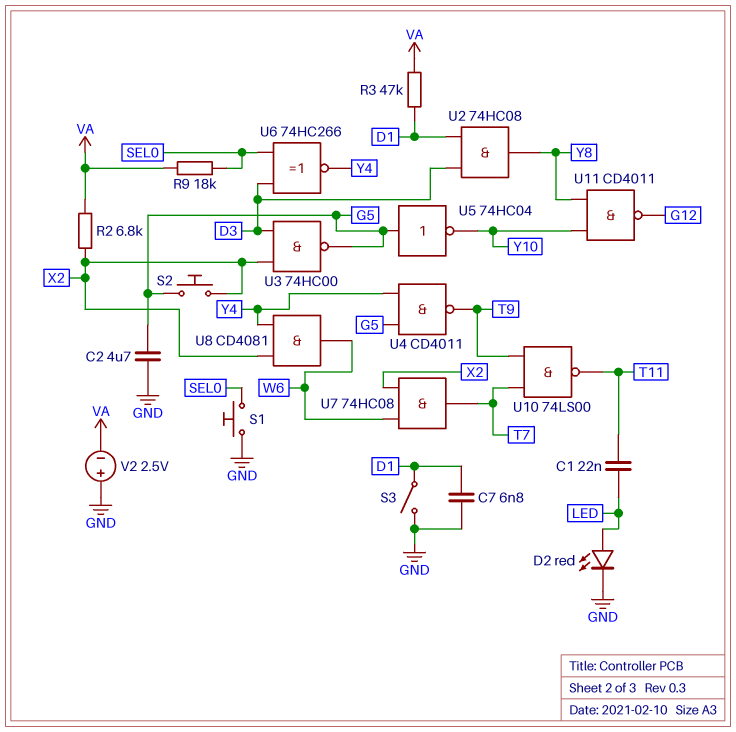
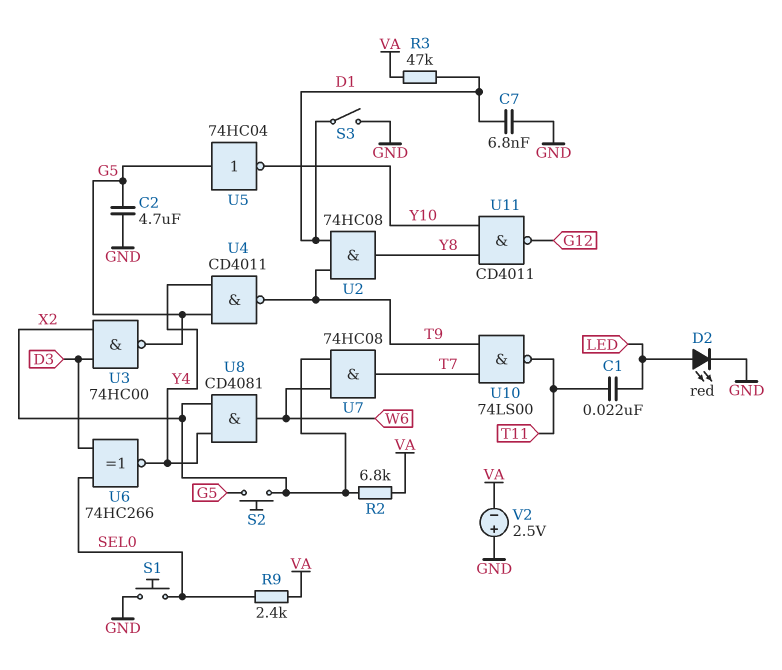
R9: 18k (SEL0, VA) -> 2.4k (SEL0, VA)
U2: AND 74HC08 (in D1, in D3, out Y8) -> AND 74HC08 (in D1, in T9, out Y8)

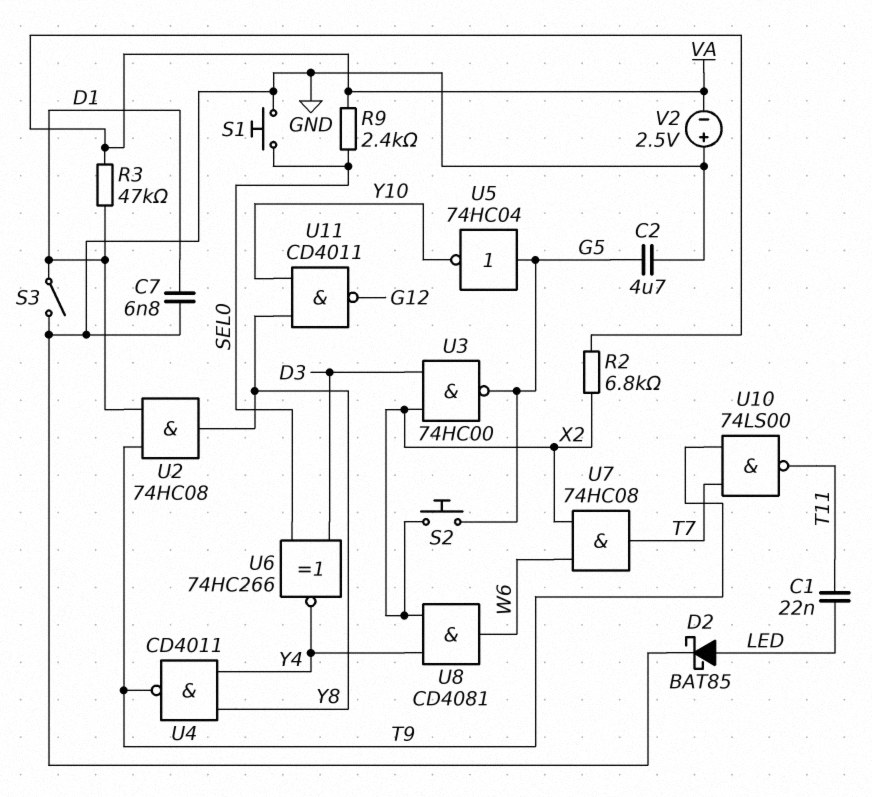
D2: LED red (A LED, K GND) -> schottky BAT85 (A LED, K GND)
U4: NAND CD4011 (in G5, in Y4, out T9) -> NAND CD4011 (in Y4, in Y8, out T9)

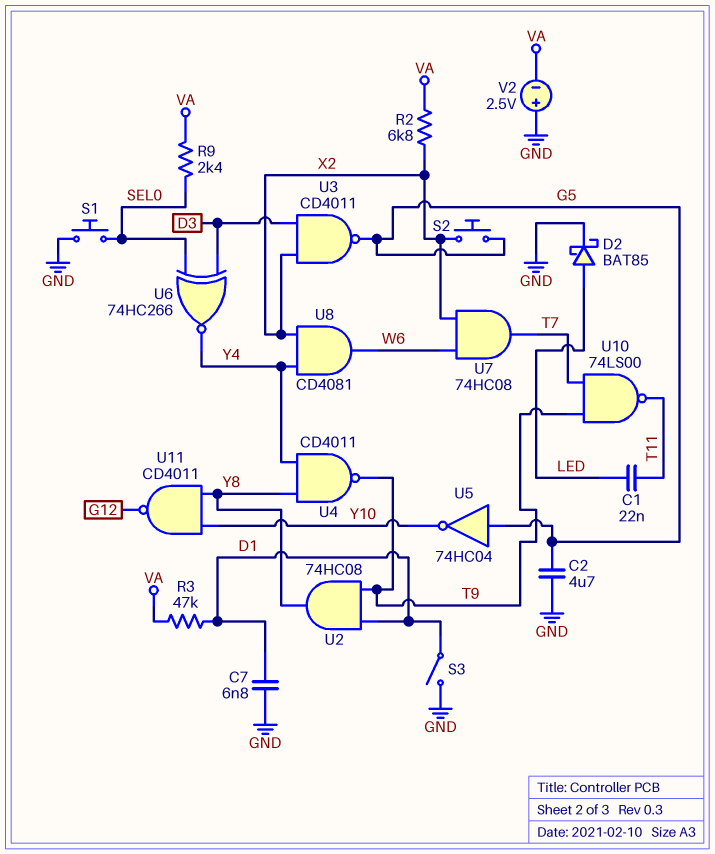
U3: NAND 74HC00 (in D3, in X2, out G5) -> NAND CD4011 (in D3, in X2, out G5)

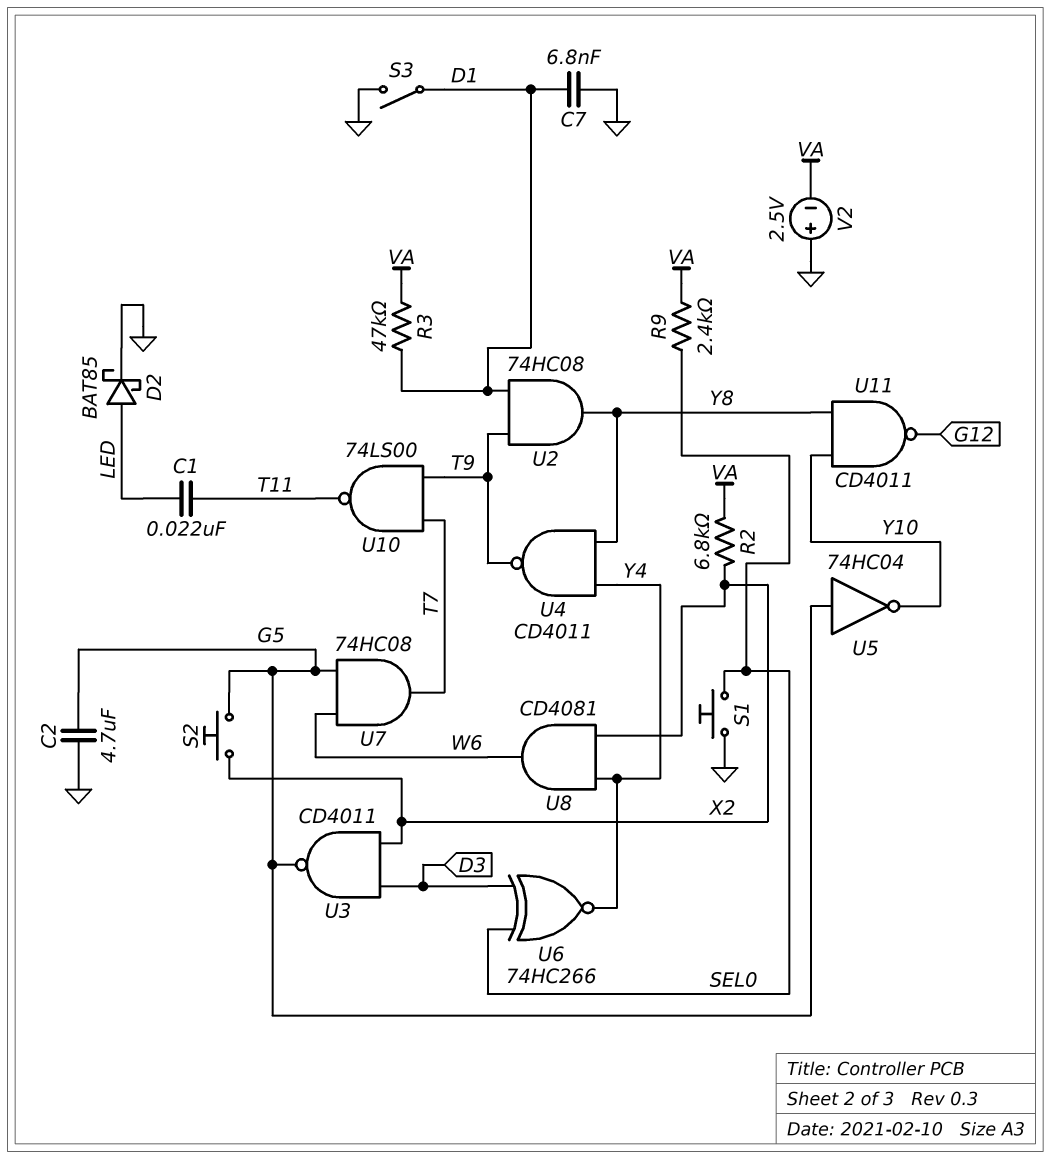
U7: AND 74HC08 (in W6, in X2, out T7) -> AND 74HC08 (in G5, in W6, out T7)

